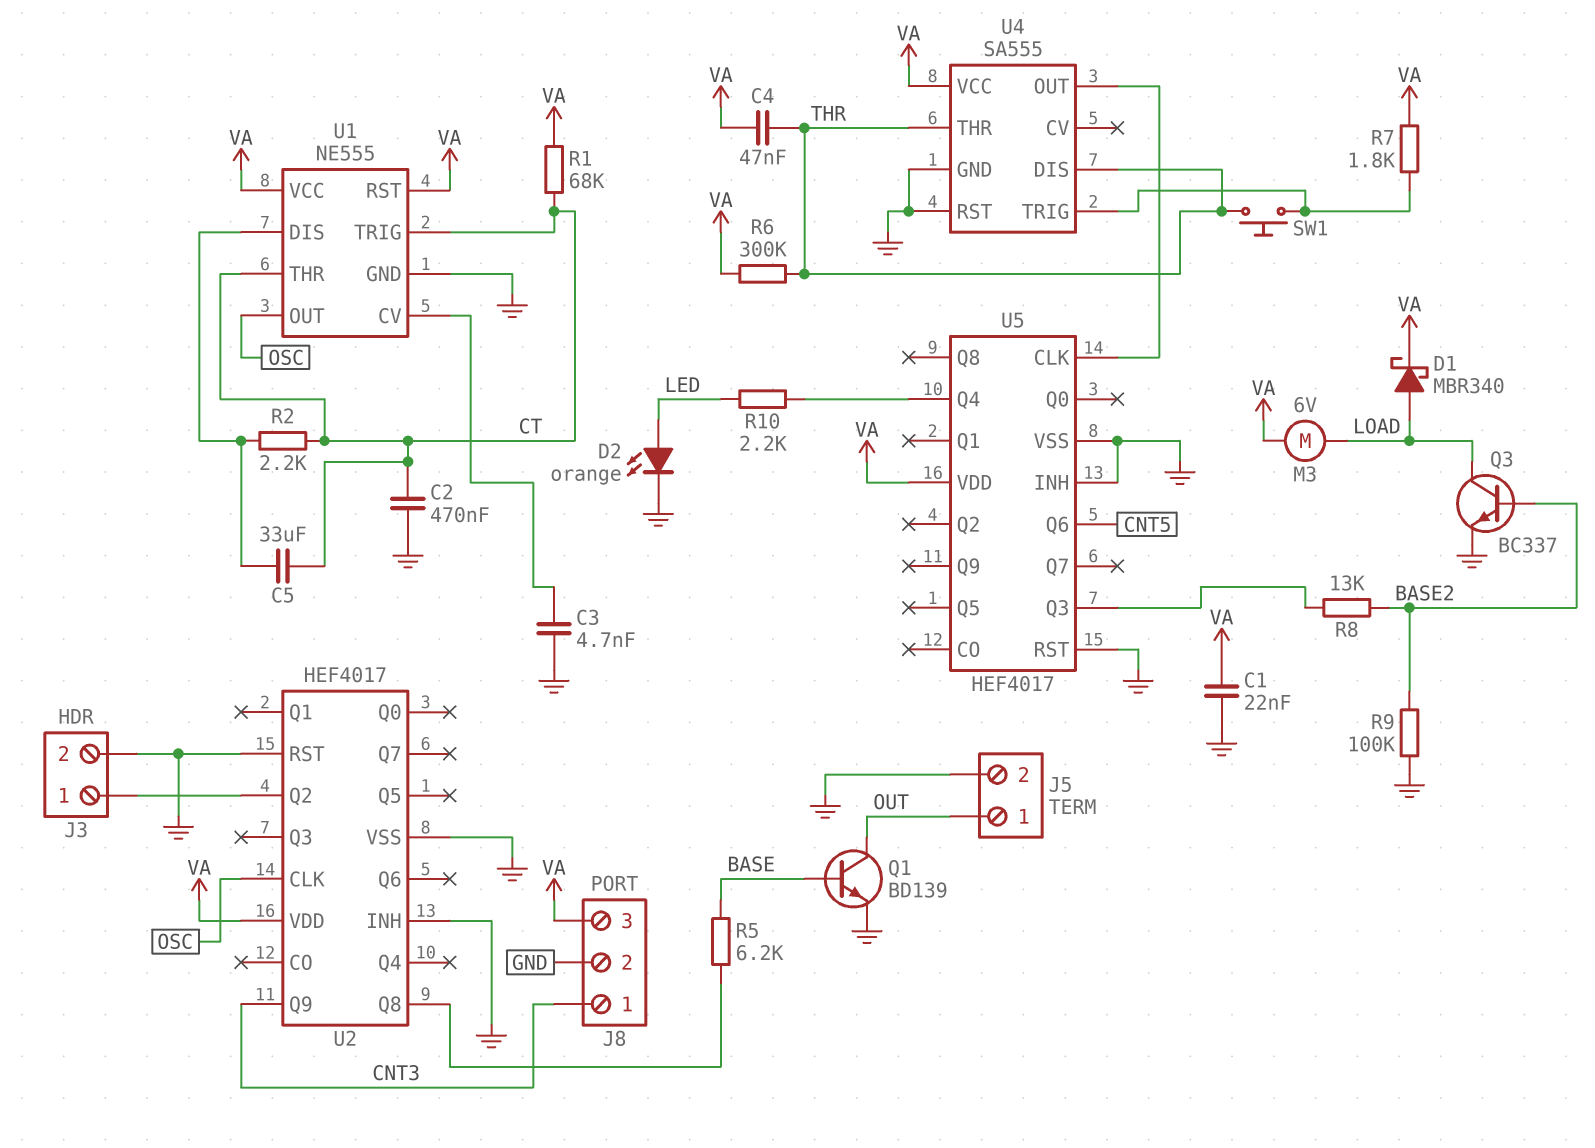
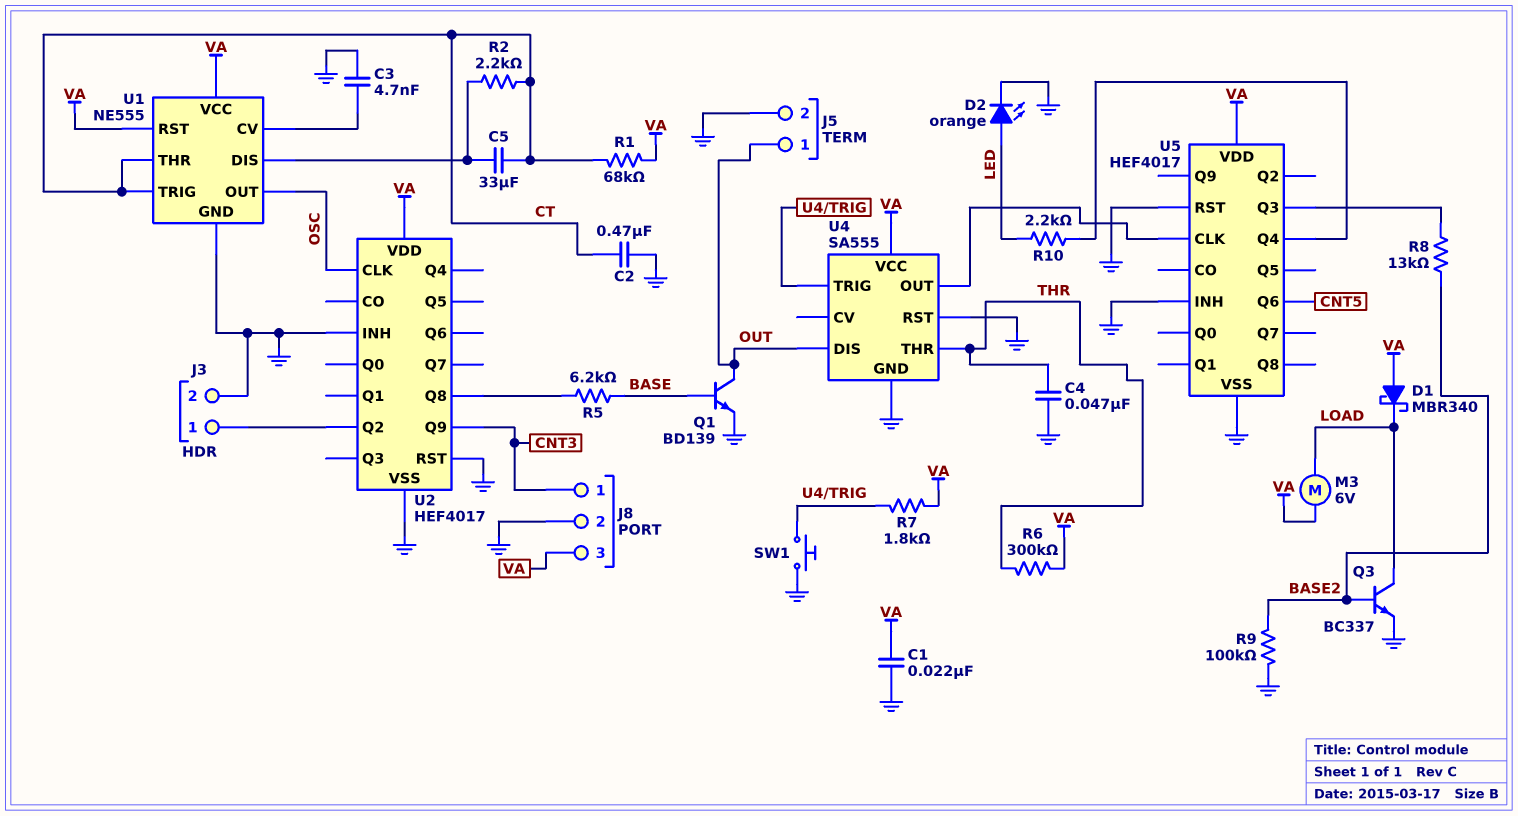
C4: 47nF (THR, VA) -> 47nF (GND, THR)
D1: schottky MBR340 (A LOAD, K VA) -> schottky MBR340 (A VA, K LOAD)
SW1: button (THR, U4/TRIG) -> button (GND, U4/TRIG)
U4 pin DIS: THR -> OUT

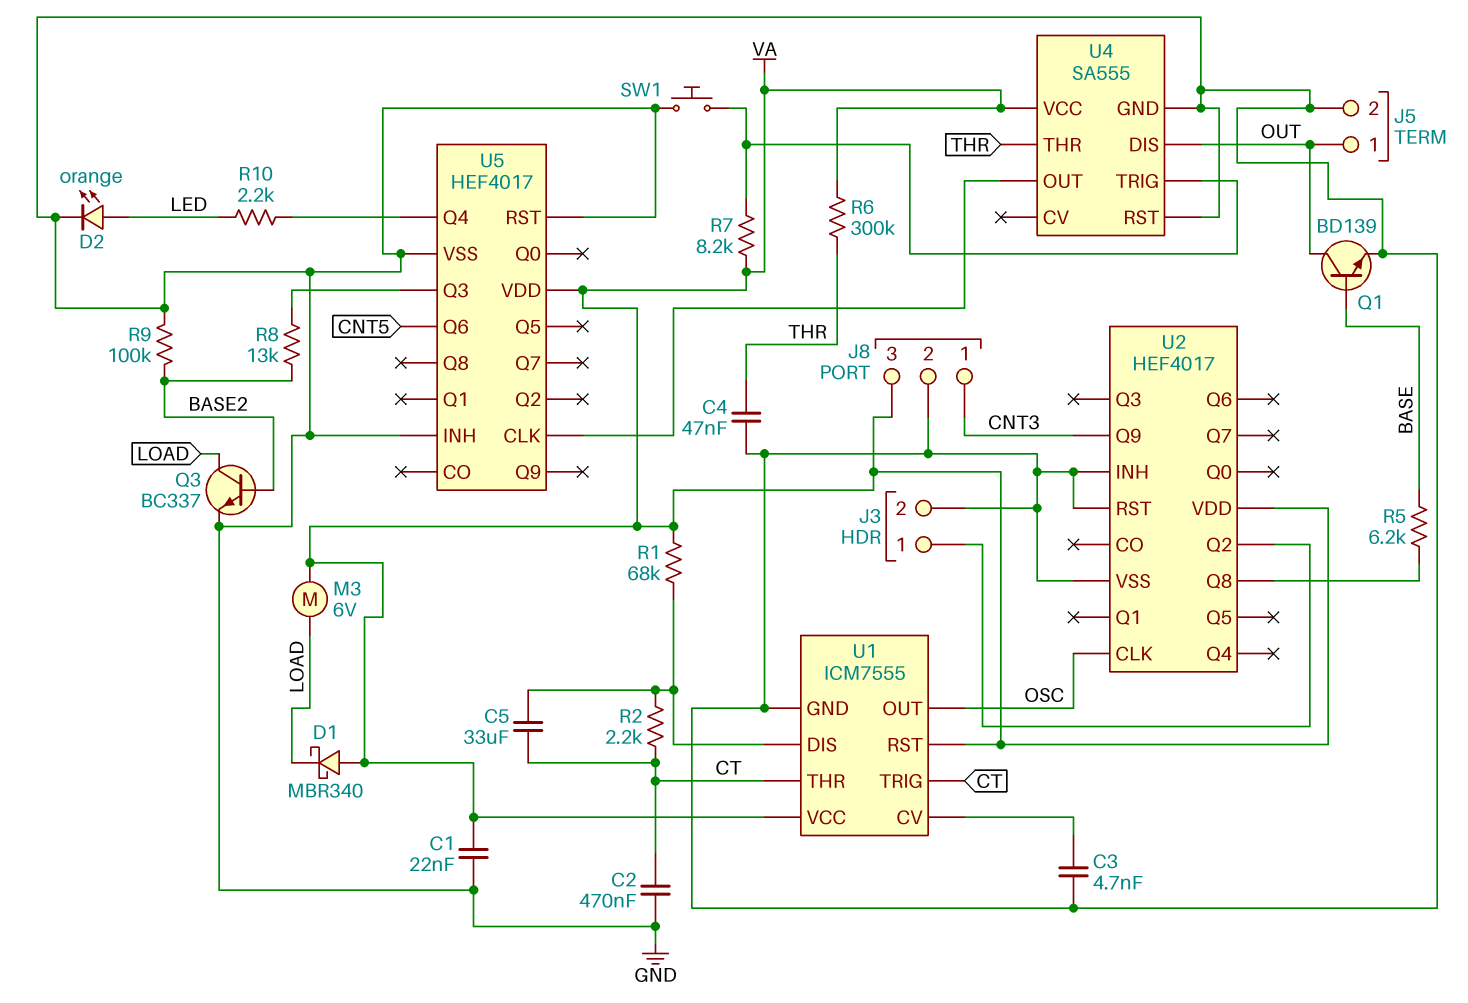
R1: 68k (CT, VA) -> 68k (U1/DIS, VA)
R7: 1.8k (U4/TRIG, VA) -> 8.2k (U4/TRIG, VA)
U1: NE555 -> ICM7555

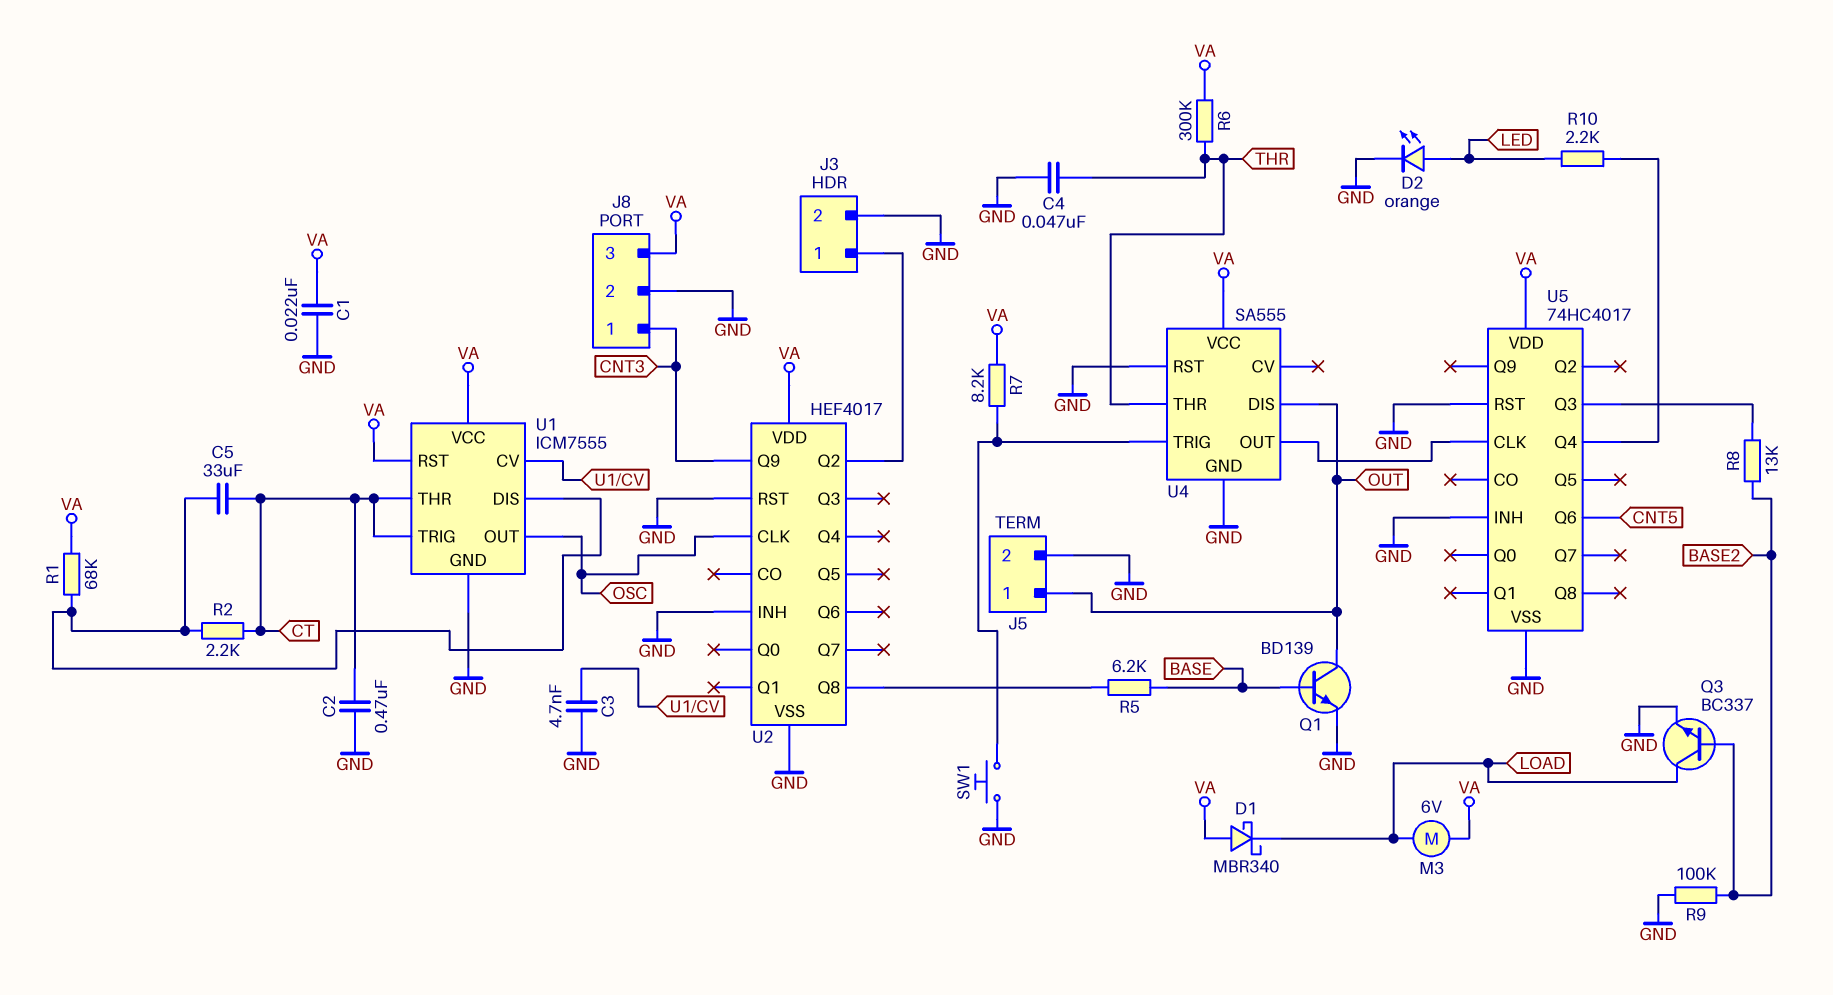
U5: HEF4017 -> 74HC4017

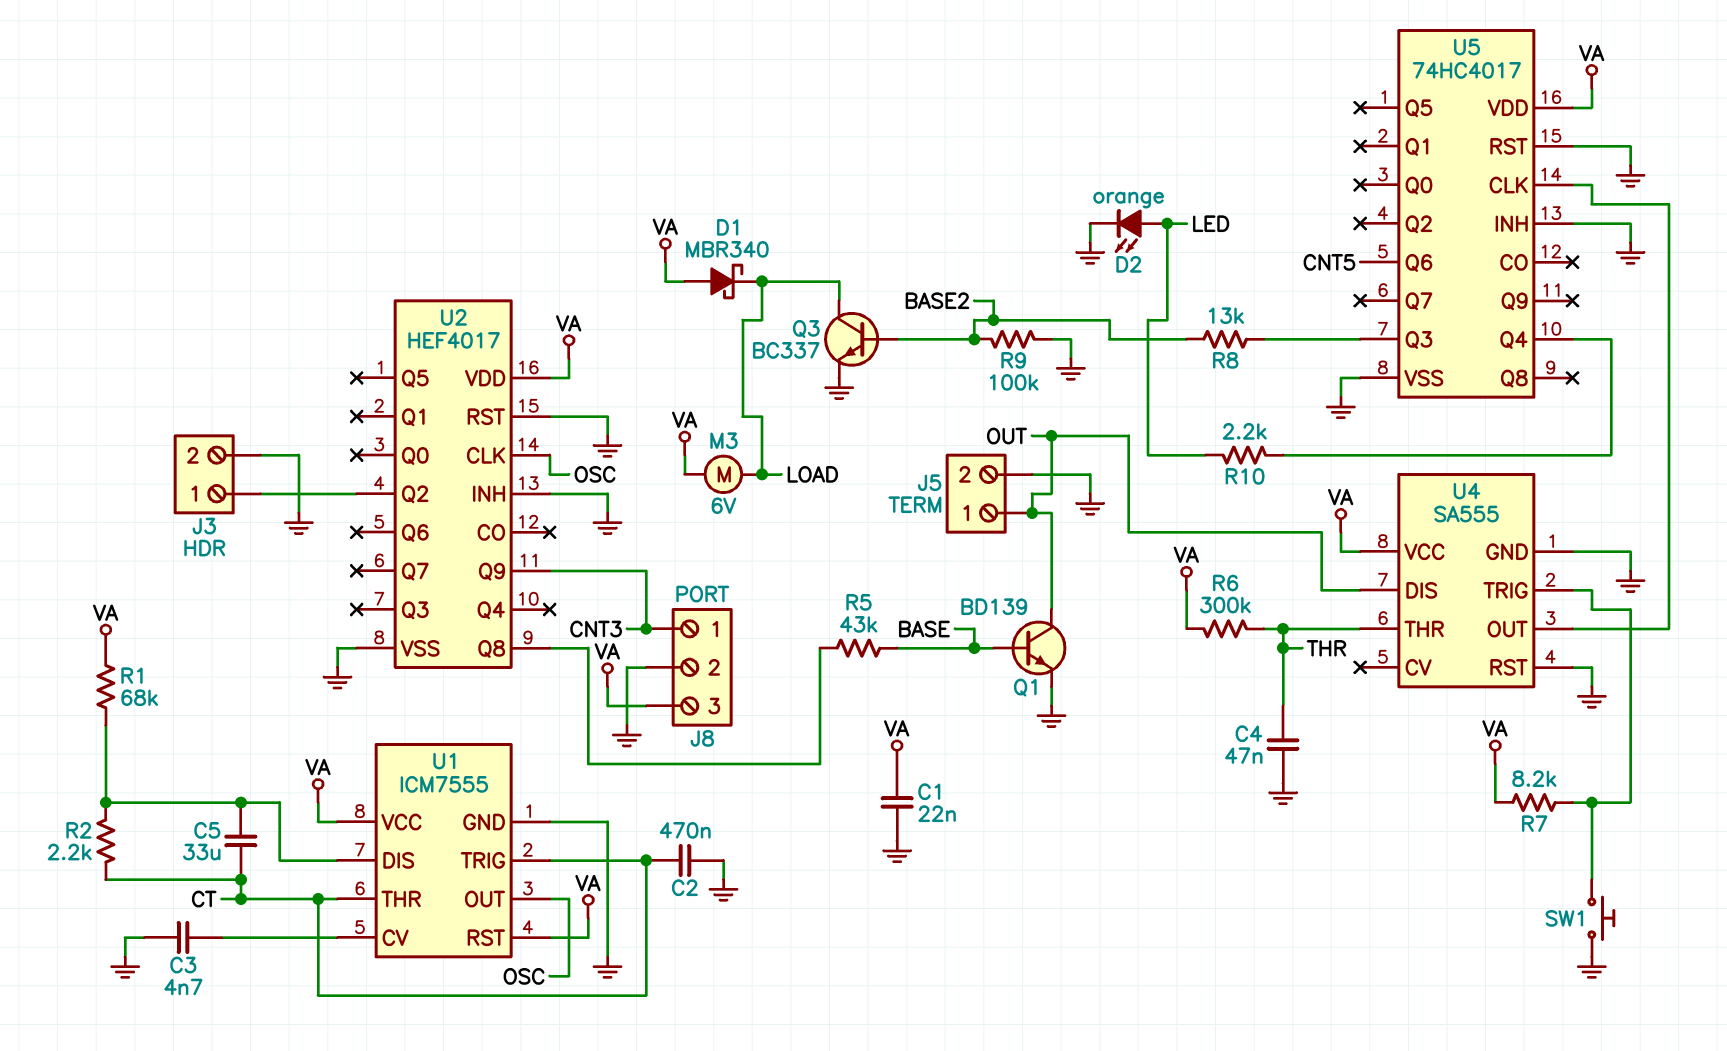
R5: 6.2k (BASE, U2/Q8) -> 43k (BASE, U2/Q8)

